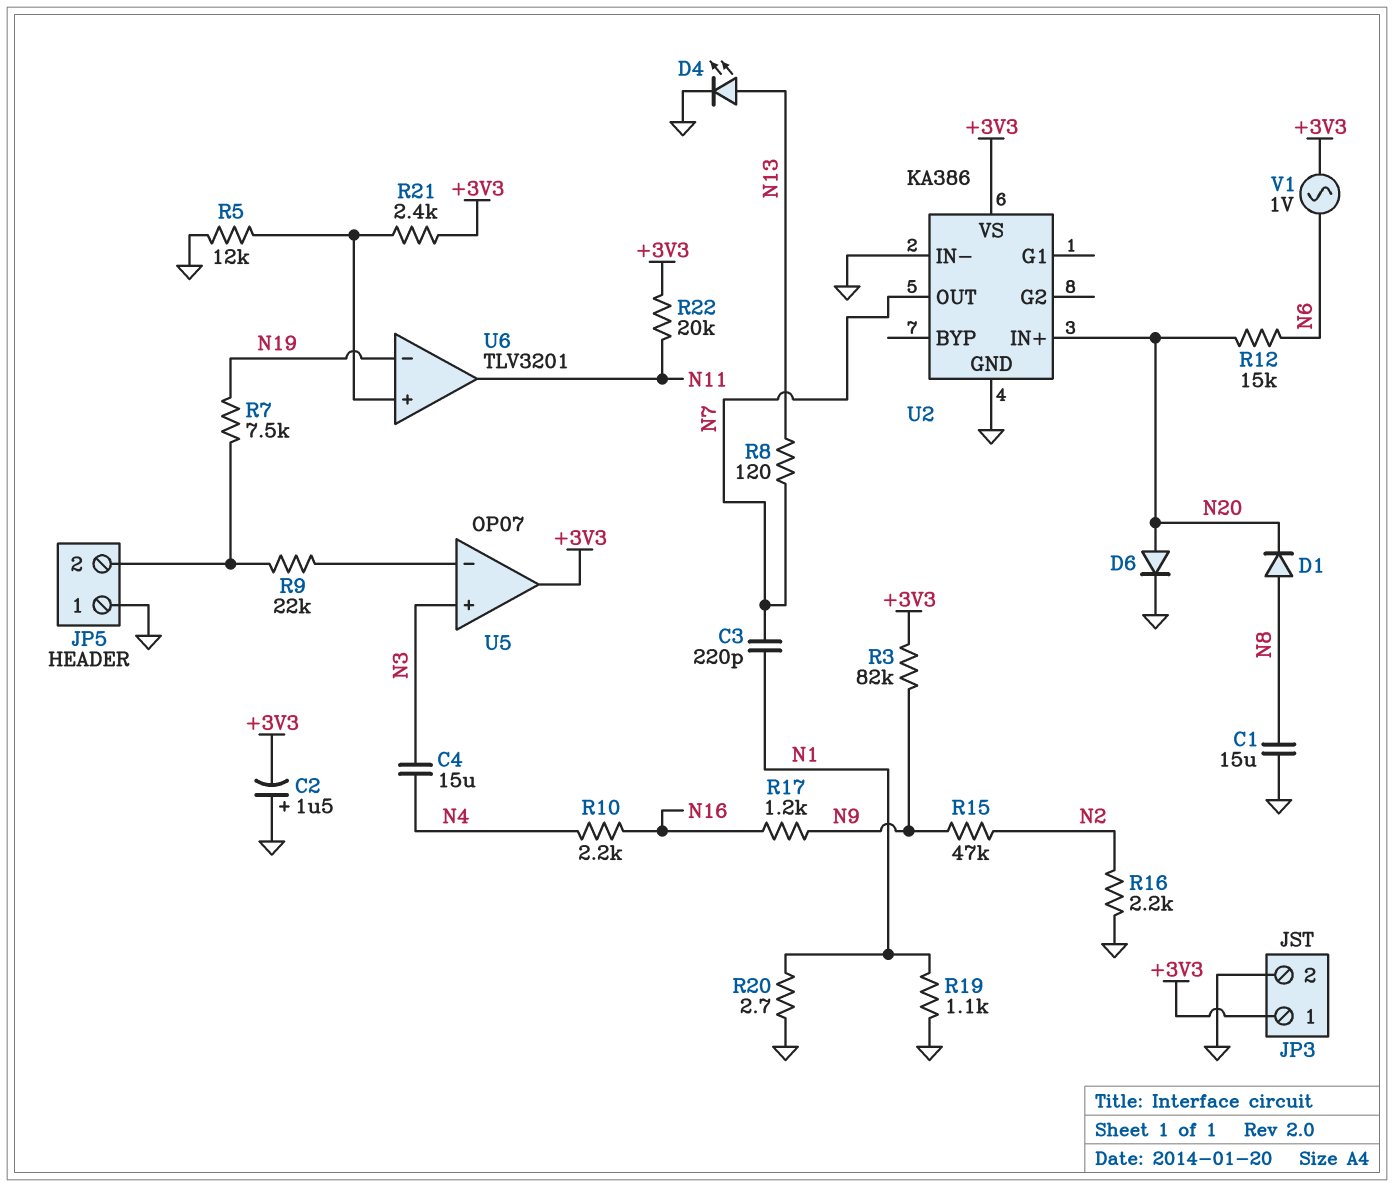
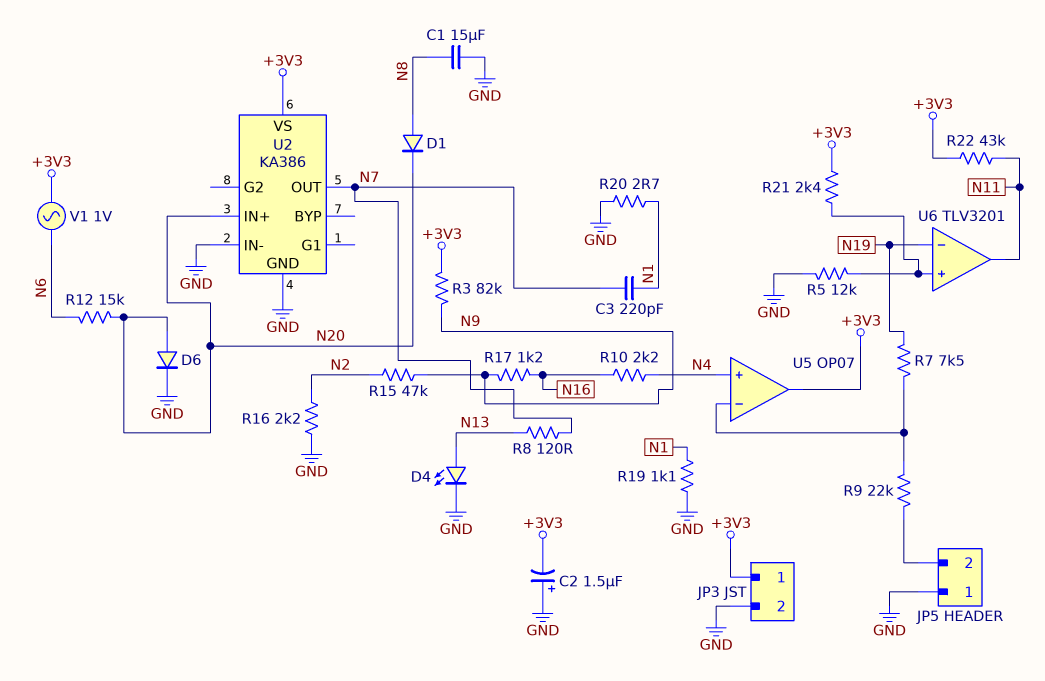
C4: 15uF (N3, N4) -> none
R7: 7.5k (JP5/2, N19) -> 7.5k (N19, U5/in-)
R22: 20k (+3V3, N11) -> 43k (+3V3, N11)
U5 pin in+: N3 -> N4

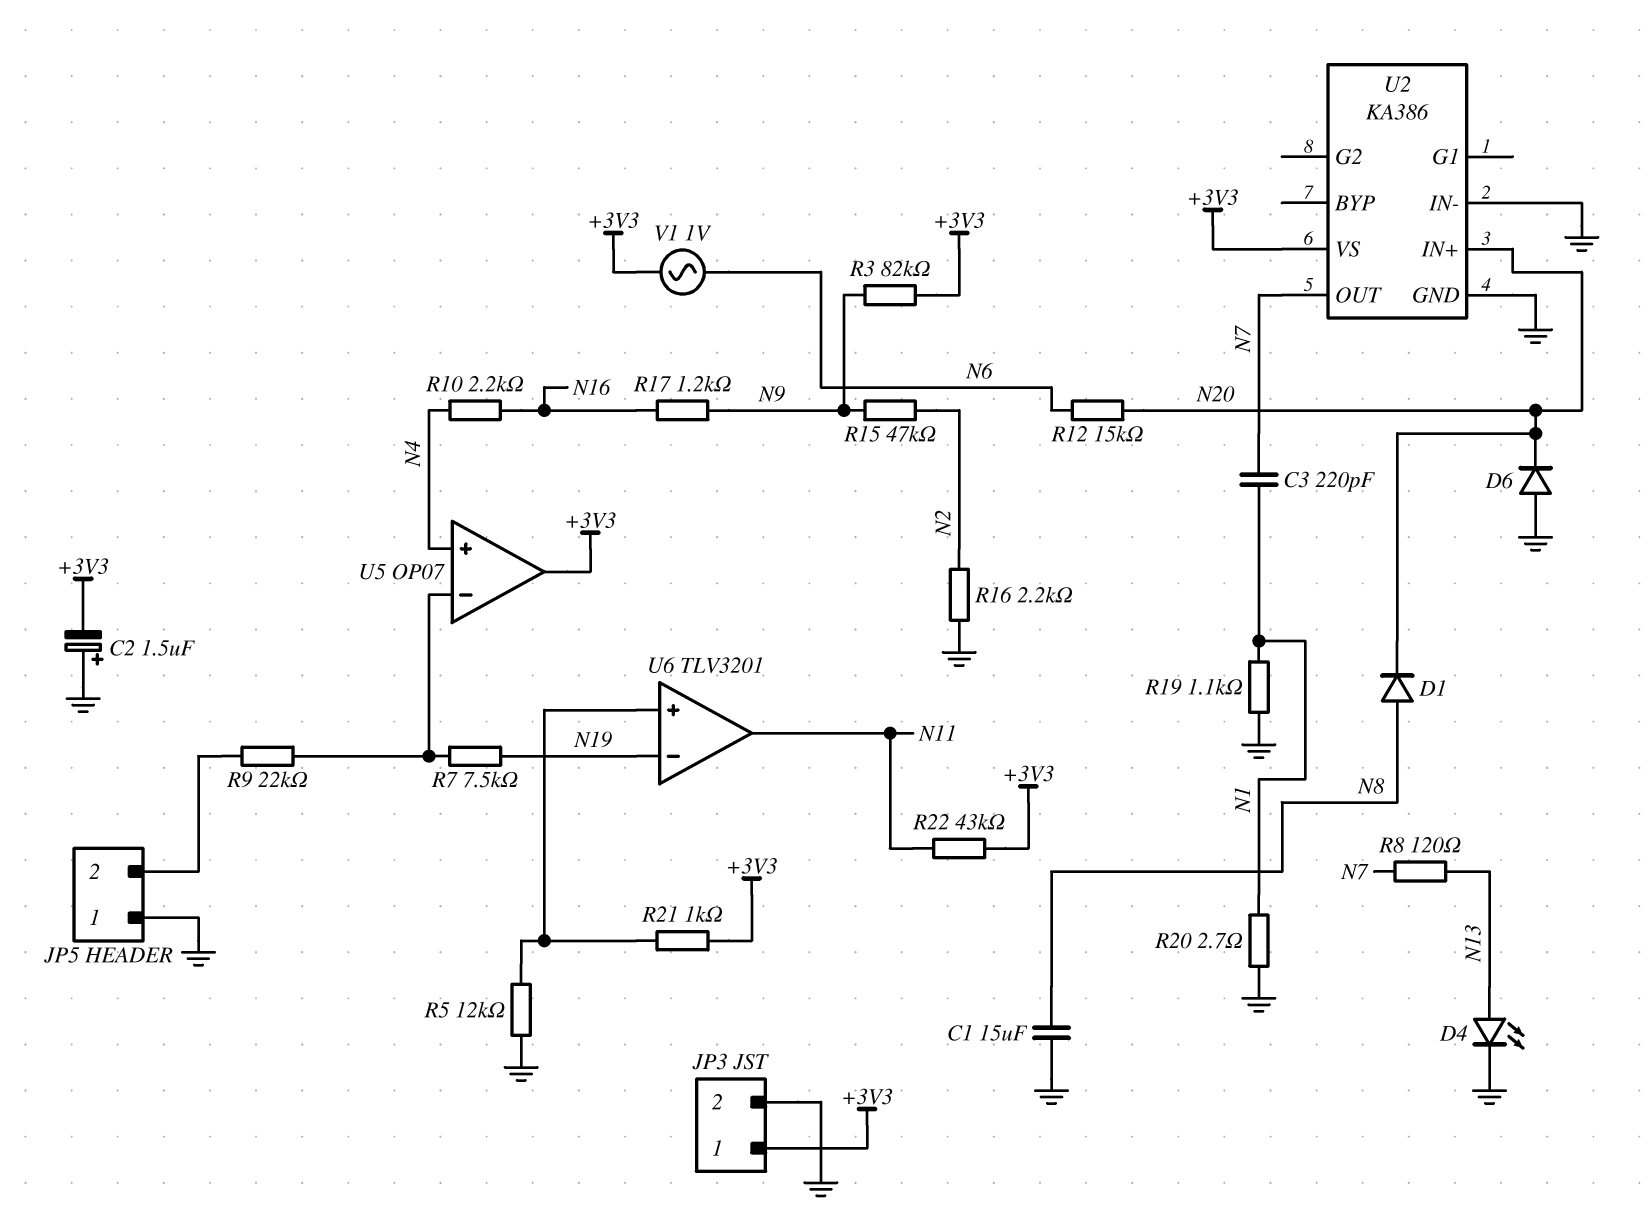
D6: diode (A N20, K GND) -> diode (A GND, K N20)
R21: 2.4k (+3V3, U6/in+) -> 1k (+3V3, U6/in+)

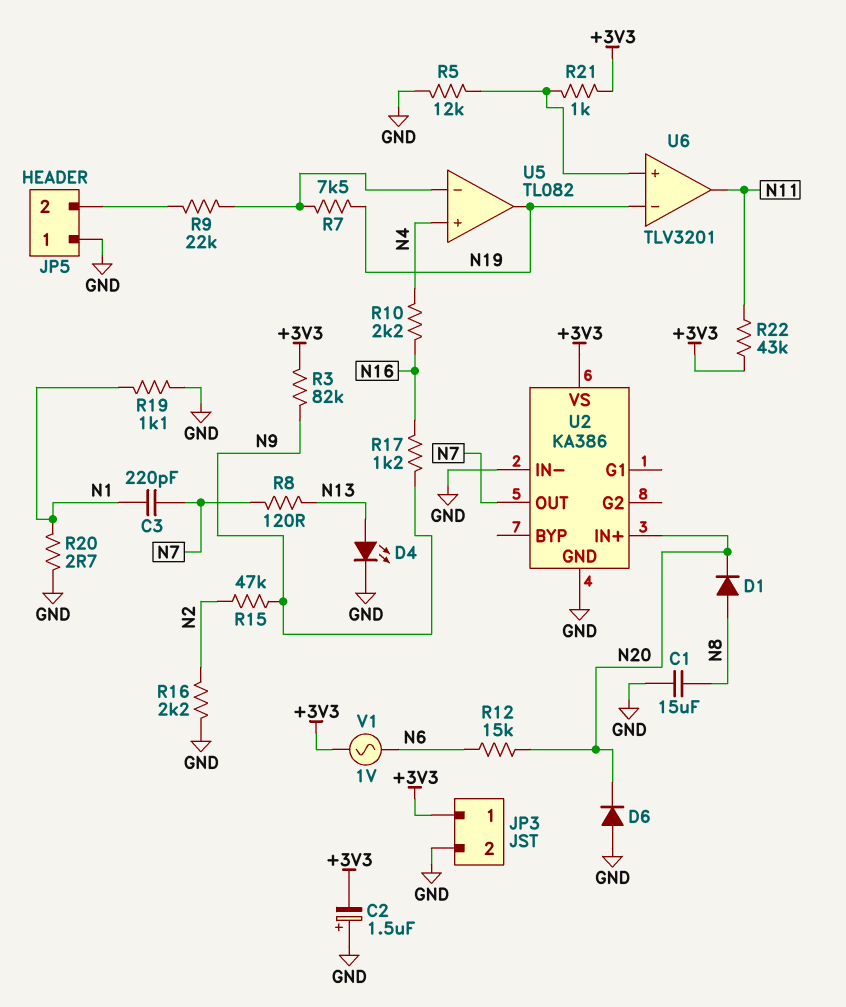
U5: OP07 -> TL082
U5 pin out: +3V3 -> N19

